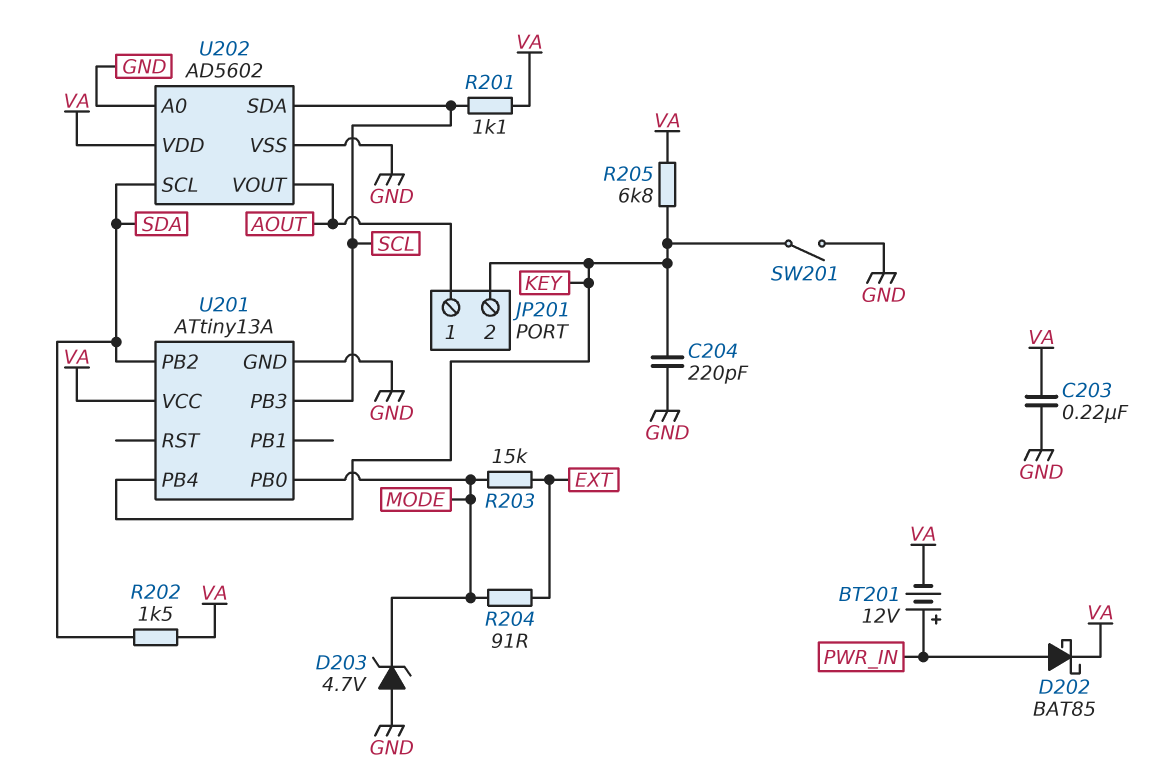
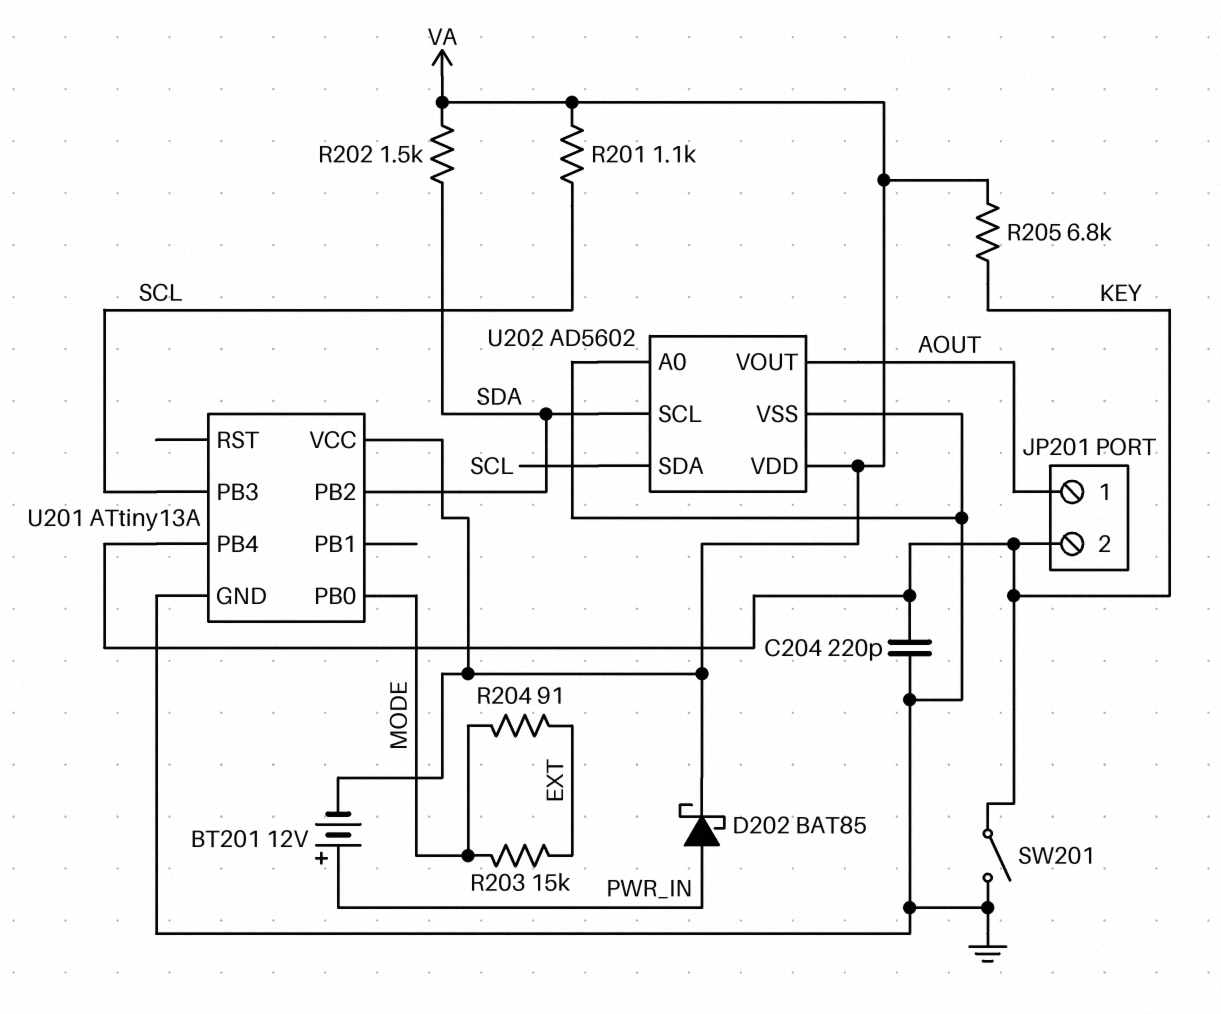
C203: 220nF (GND, VA) -> none
D203: zener 4.7V (A GND, K MODE) -> none

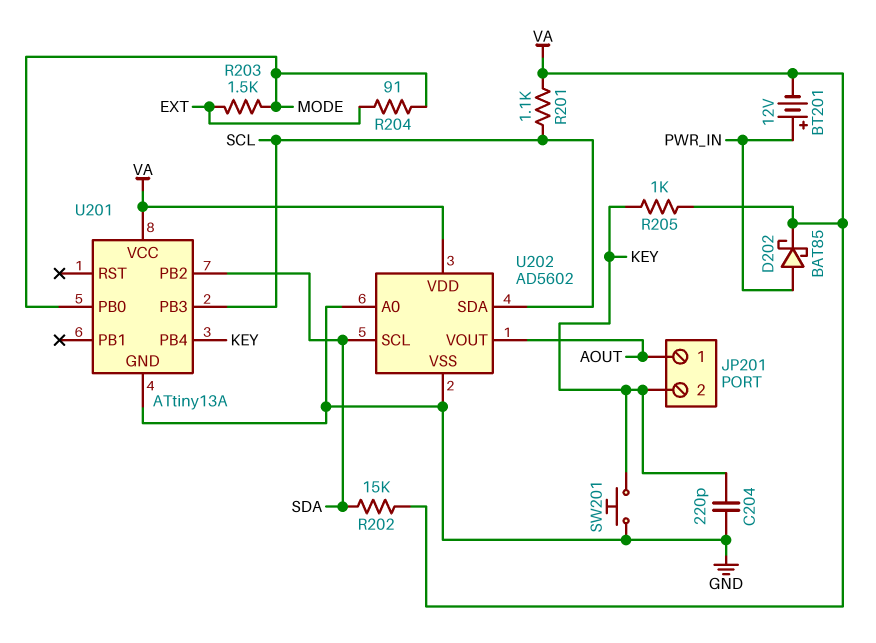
R202: 1.5k (SDA, VA) -> 15k (SDA, VA)
R203: 15k (EXT, MODE) -> 1.5k (EXT, MODE)
R205: 6.8k (KEY, VA) -> 1k (KEY, VA)
SW201: switch (GND, KEY) -> button (GND, KEY)

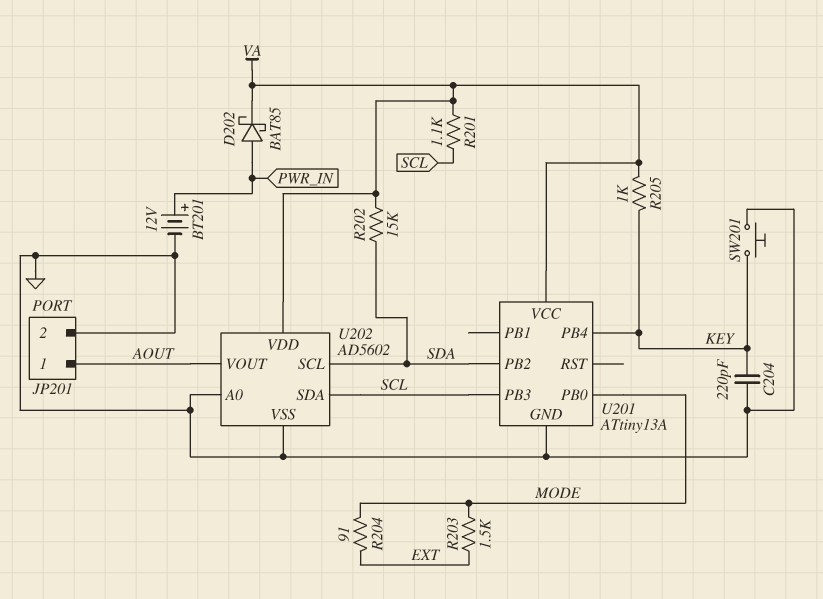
BT201: 12V (plus PWR_IN, minus VA) -> 12V (plus PWR_IN, minus GND)
JP201 pin 2: KEY -> GND

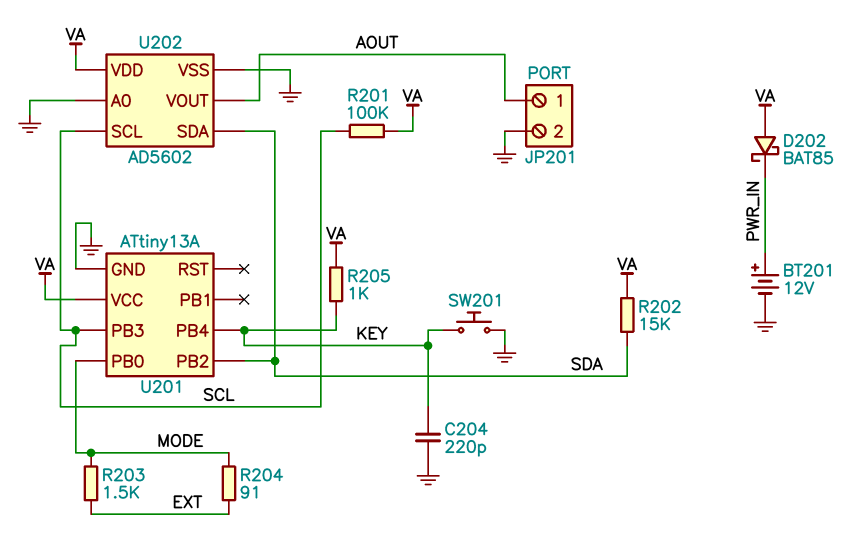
D202: schottky BAT85 (A PWR_IN, K VA) -> schottky BAT85 (A VA, K PWR_IN)
R201: 1.1k (SCL, VA) -> 100k (SCL, VA)
U202 pin SCL: SDA -> SCL
U202 pin SDA: SCL -> SDA

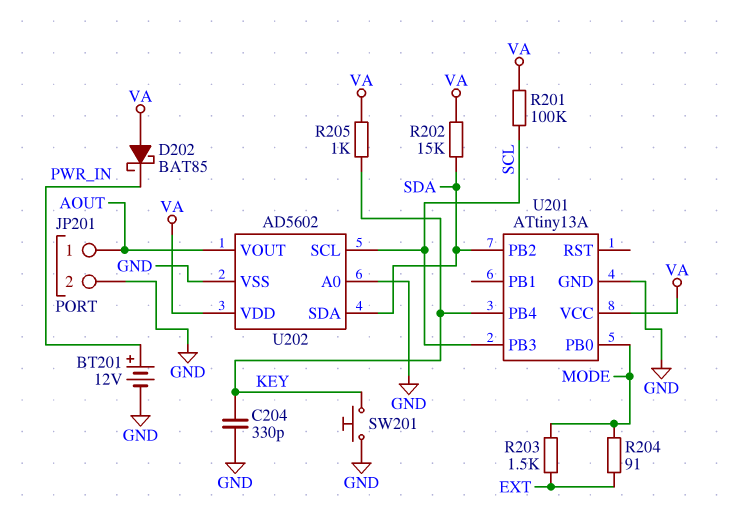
C204: 220pF (GND, KEY) -> 330pF (GND, KEY)

